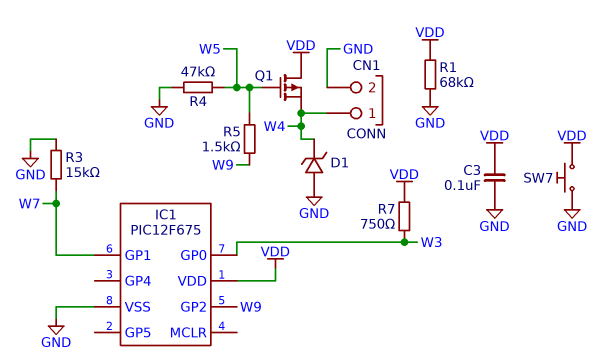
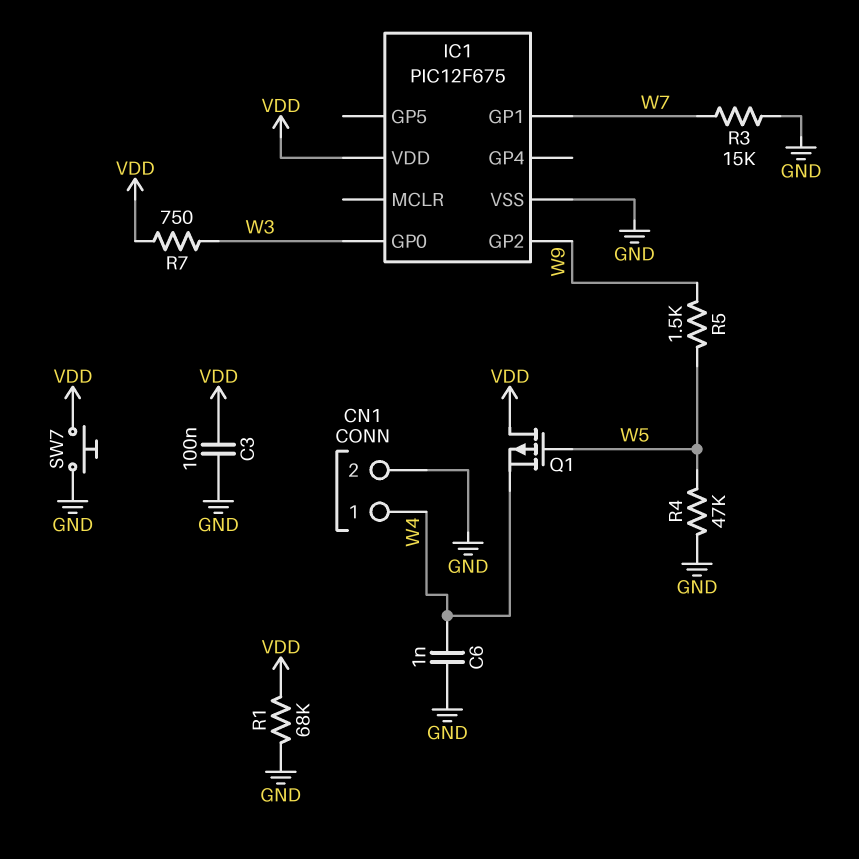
C6: none -> 1nF (GND, W4)
D1: zener (A GND, K W4) -> none

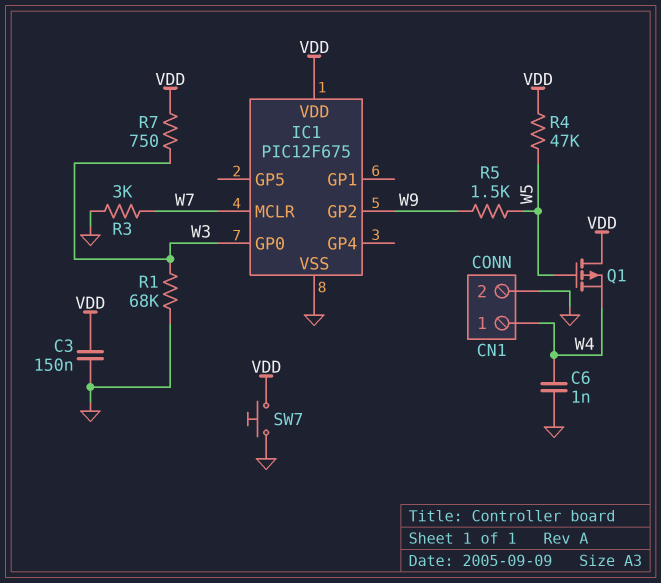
C3: 100nF (GND, VDD) -> 150nF (GND, VDD)
IC1 pin GP1: W7 -> none
IC1 pin MCLR: none -> W7
R1: 68k (GND, VDD) -> 68k (GND, W3)
R3: 15k (GND, W7) -> 3k (GND, W7)
R4: 47k (GND, W5) -> 47k (VDD, W5)

